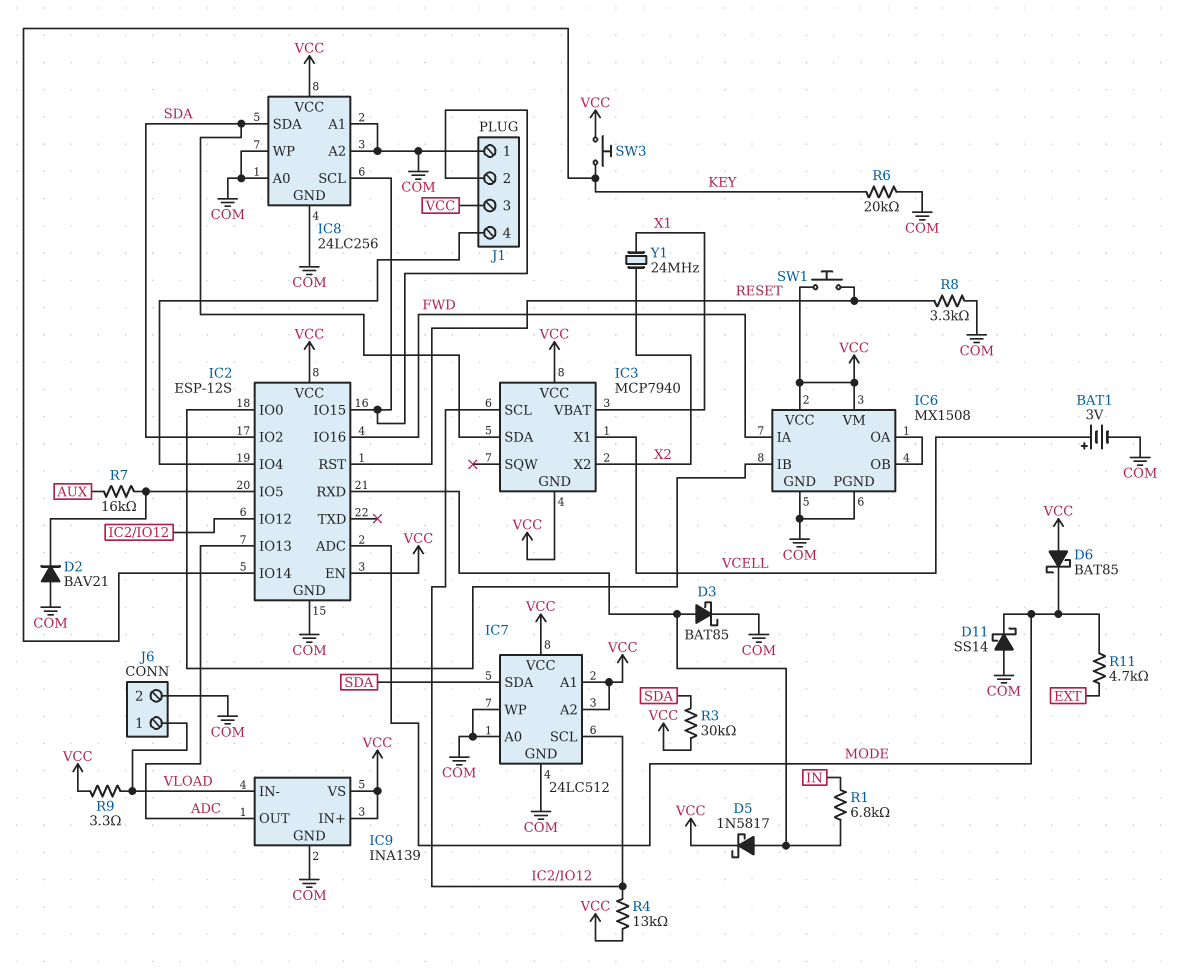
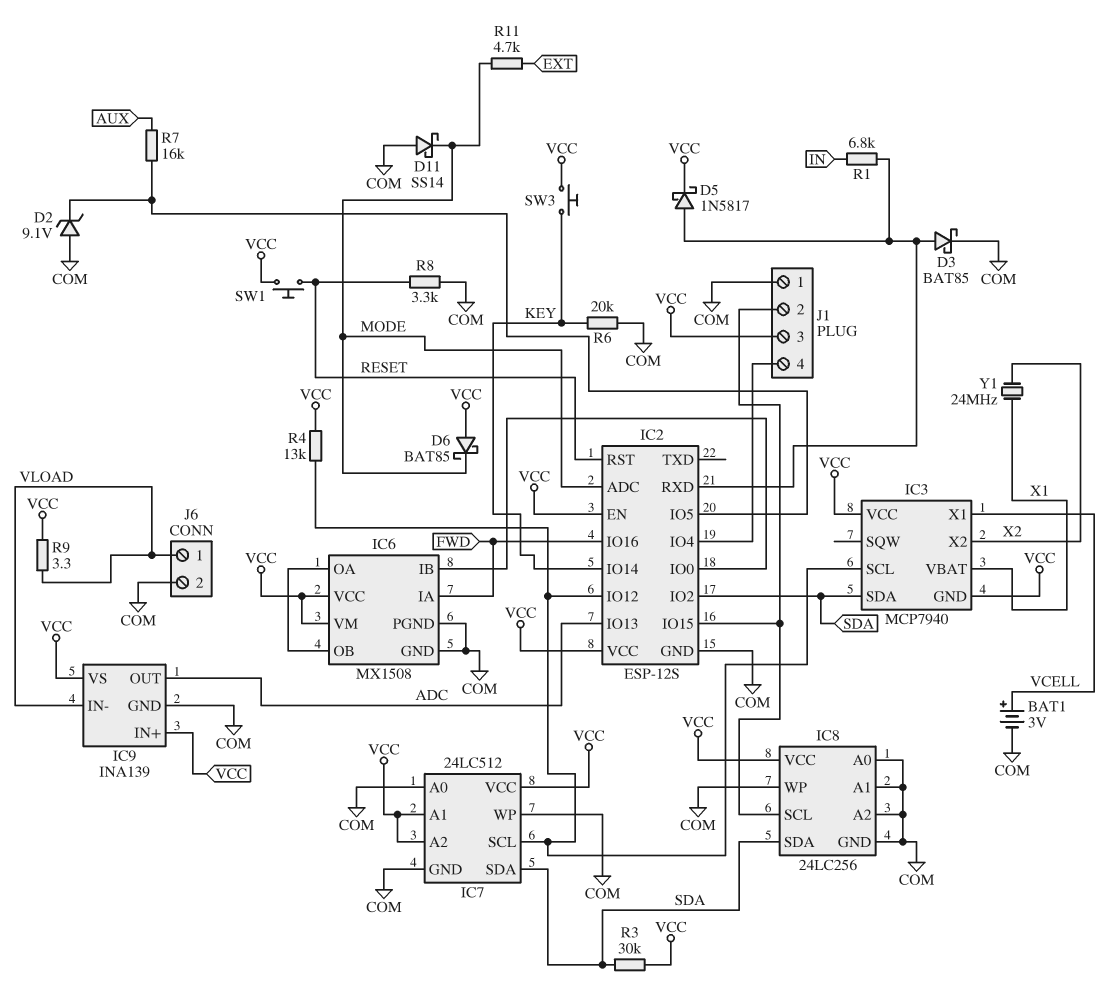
D2: diode BAV21 (A COM, K IC2/IO5) -> zener 9.1V (A COM, K IC2/IO5)

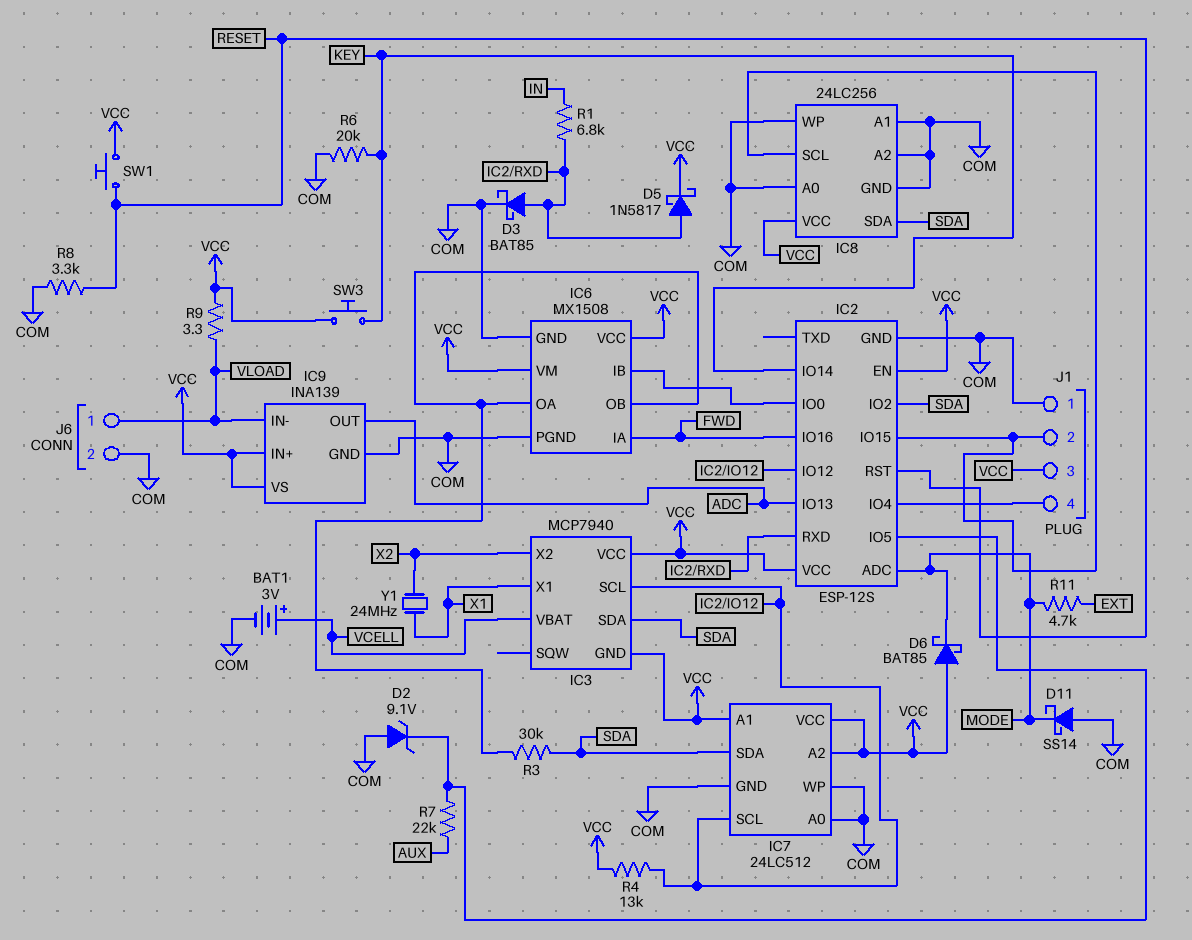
IC3 pin VBAT: X1 -> VCELL
IC3 pin X1: VCELL -> X1
R3: 30k (SDA, VCC) -> 30k (IC6/OA, SDA)
R7: 16k (AUX, IC2/IO5) -> 22k (AUX, IC2/IO5)

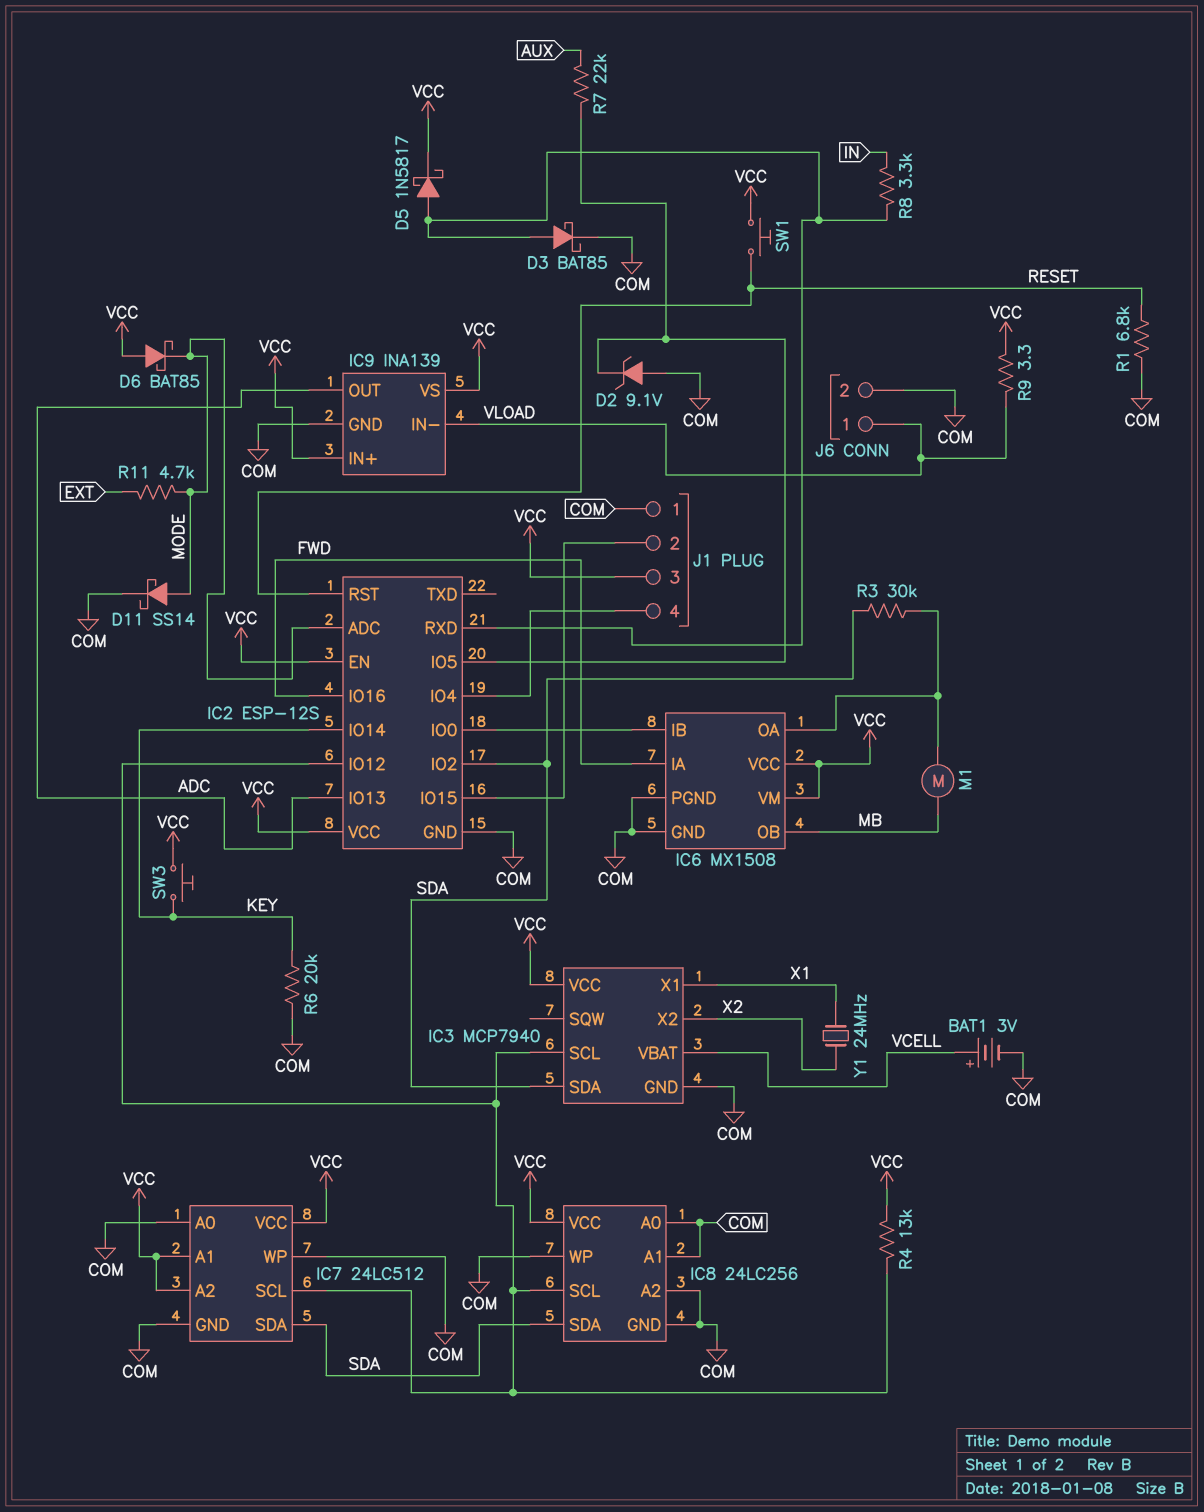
D11: schottky SS14 (A COM, K MODE) -> schottky SS14 (A MODE, K COM)
IC3 pin GND: VCC -> COM
IC6 pin OB: IC6/OA -> MB
IC8 pin SCL: IC2/IO15 -> IC2/IO12
M1: none -> motor (IC6/OA, MB)
R1: 6.8k (IC2/RXD, IN) -> 6.8k (COM, RESET)
R8: 3.3k (COM, RESET) -> 3.3k (IC2/RXD, IN)

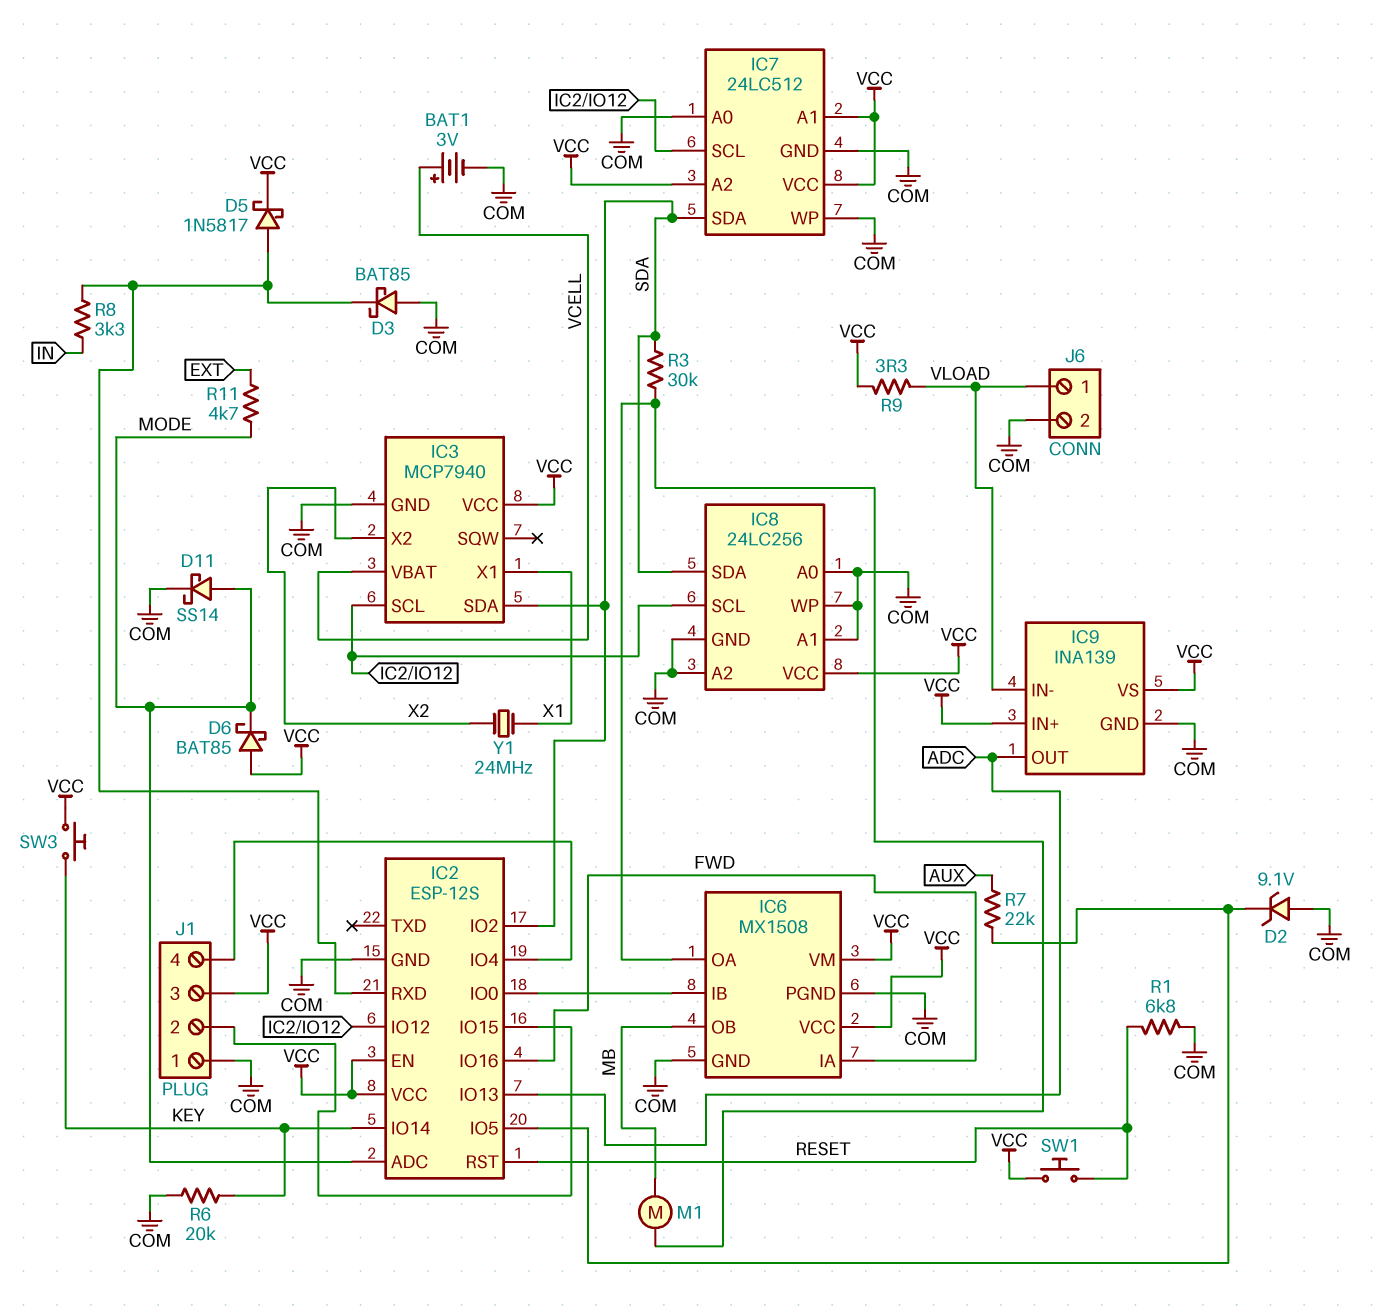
D3: schottky BAT85 (A IC2/RXD, K COM) -> schottky BAT85 (A COM, K IC2/RXD)
R4: 13k (IC2/IO12, VCC) -> none

